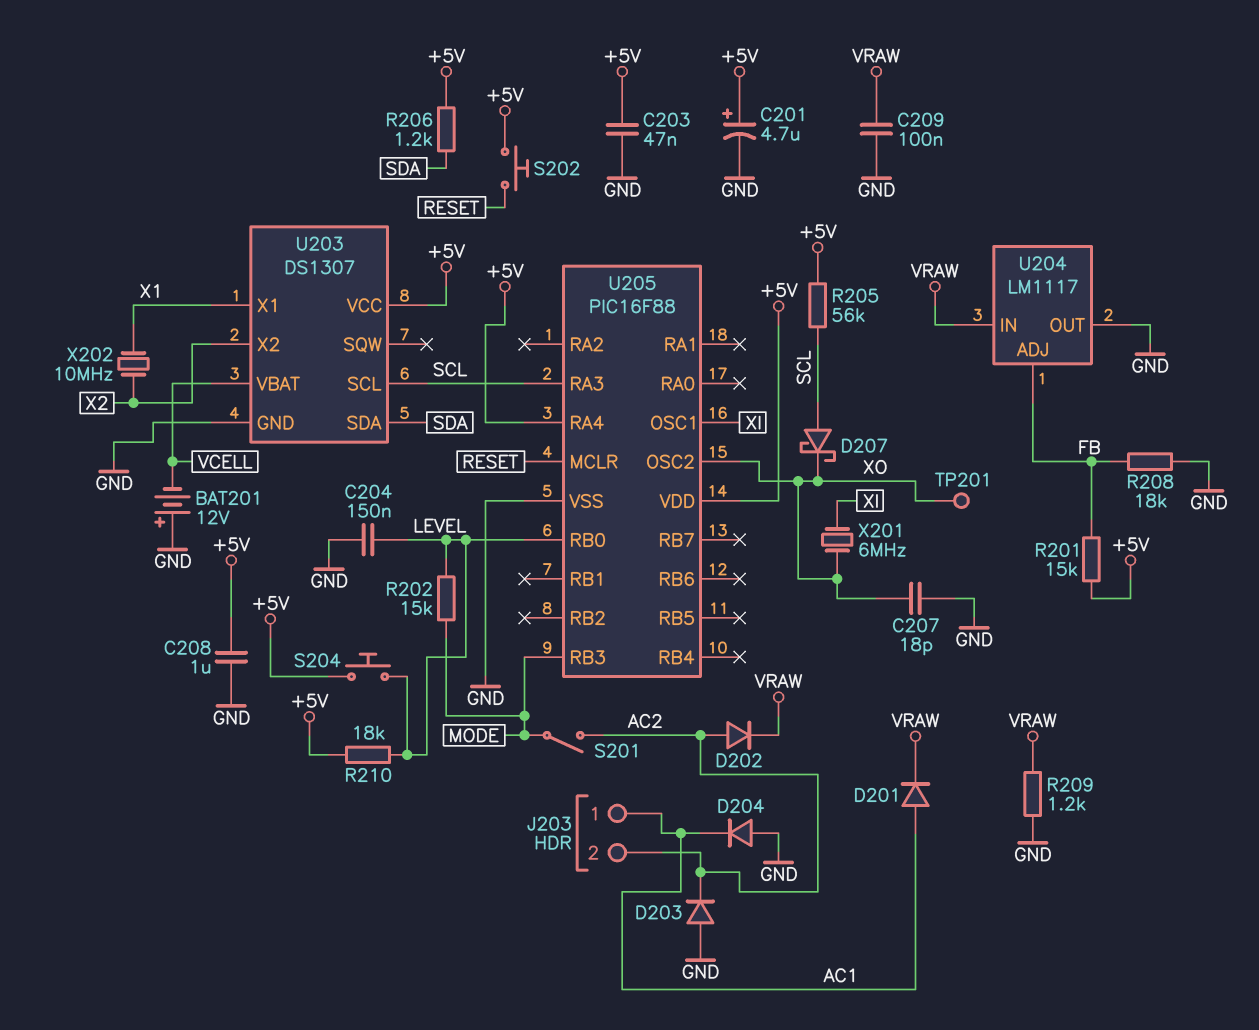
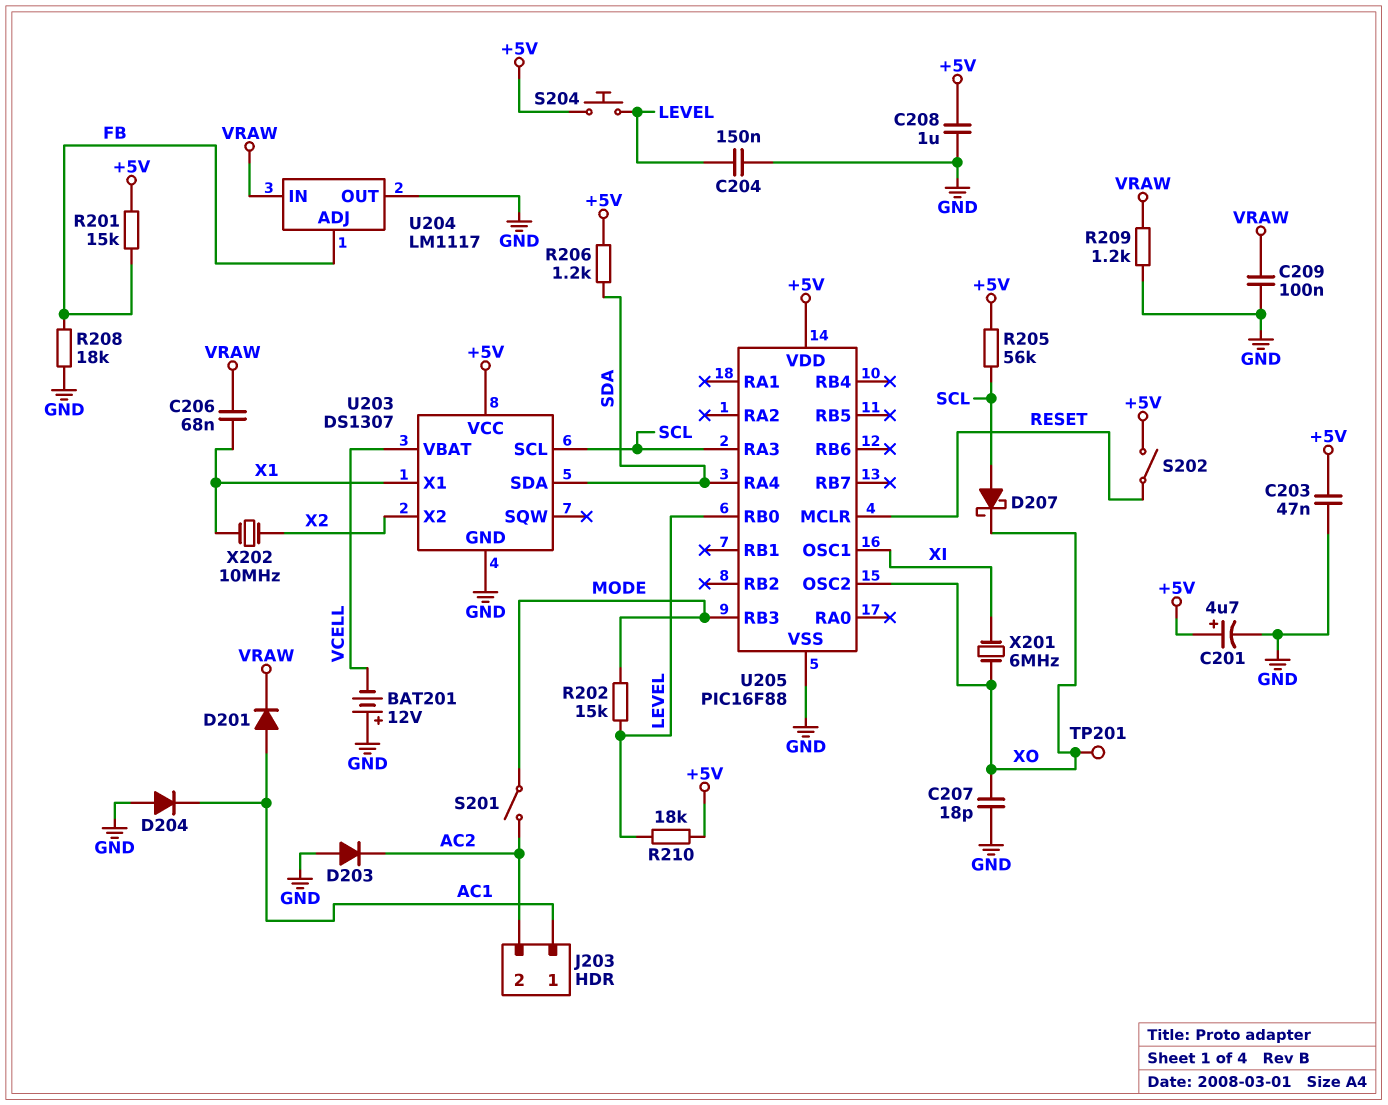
C206: none -> 68nF (VRAW, X1)
D202: diode (A AC2, K VRAW) -> none
S202: button (+5V, RESET) -> switch (+5V, RESET)
U205 pin RA4: +5V -> SDA

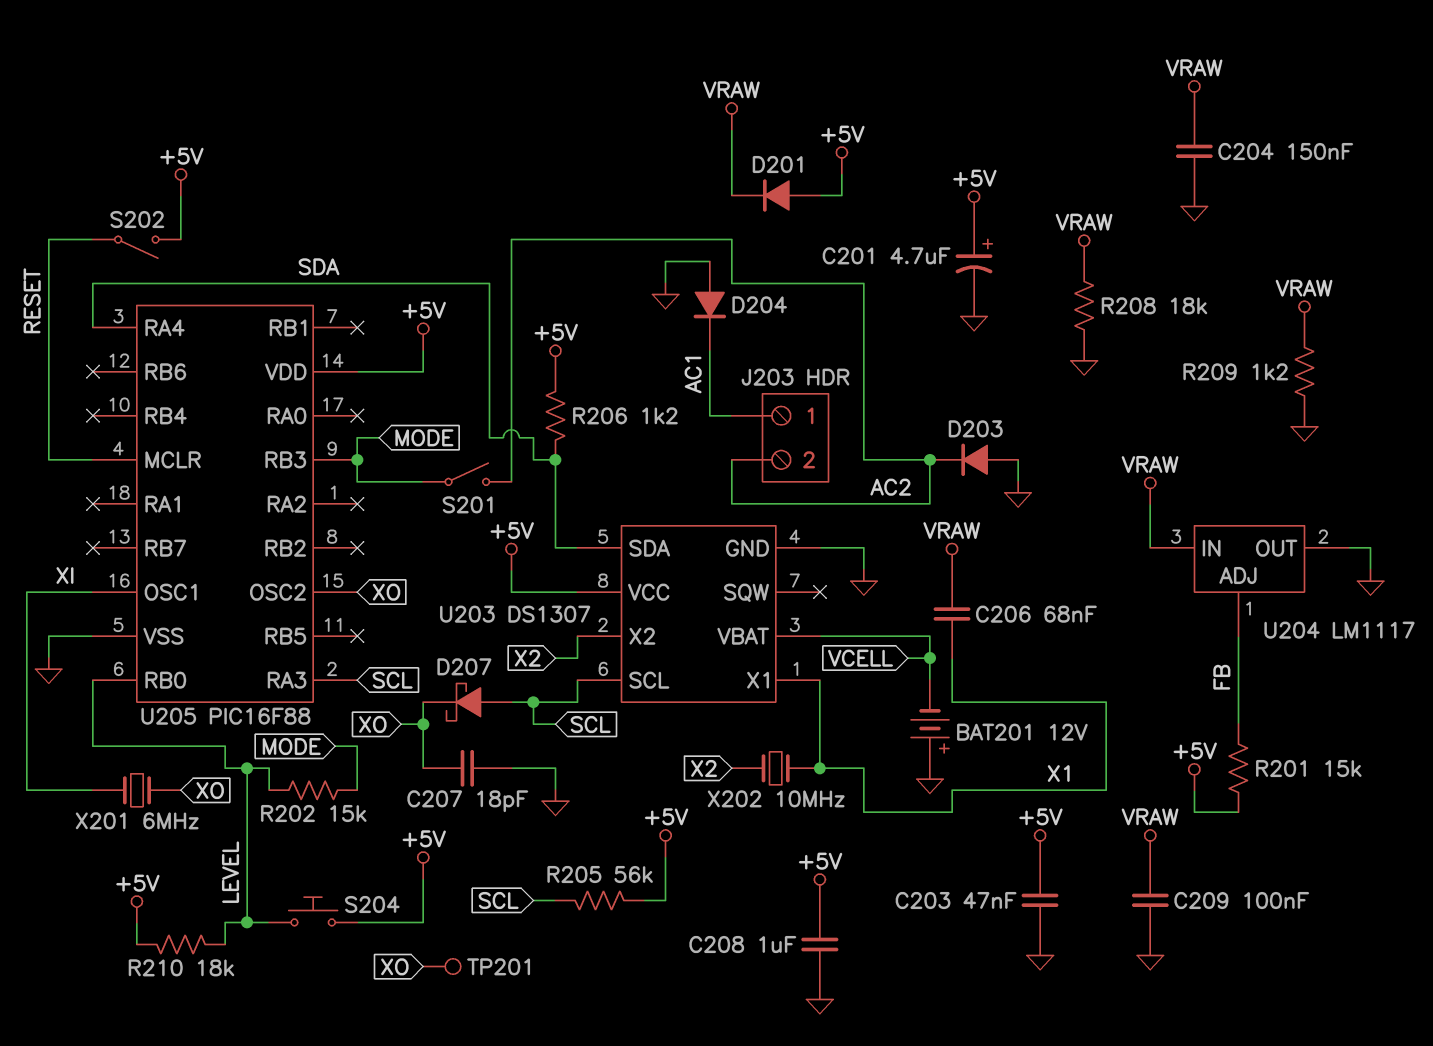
C204: 150nF (GND, LEVEL) -> 150nF (GND, VRAW)
D201: diode (A AC1, K VRAW) -> diode (A +5V, K VRAW)
R208: 18k (FB, GND) -> 18k (GND, VRAW)

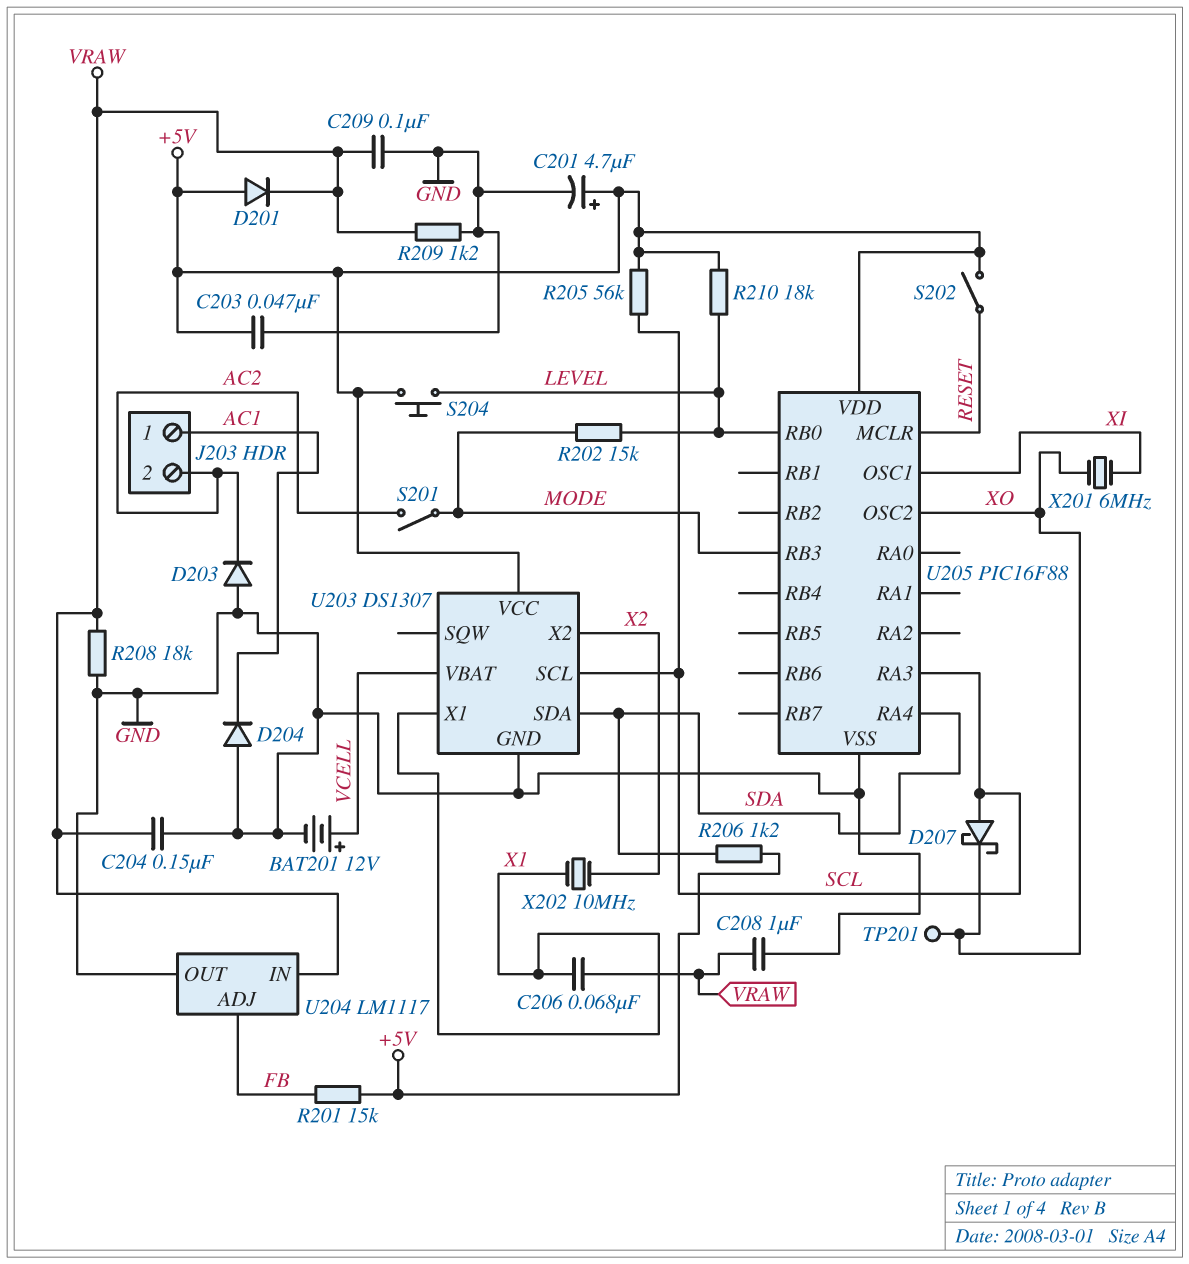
BAT201: 12V (plus GND, minus VCELL) -> 12V (plus VCELL, minus GND)
C207: 18pF (GND, XO) -> none
C208: 1uF (+5V, GND) -> 1uF (GND, VRAW)

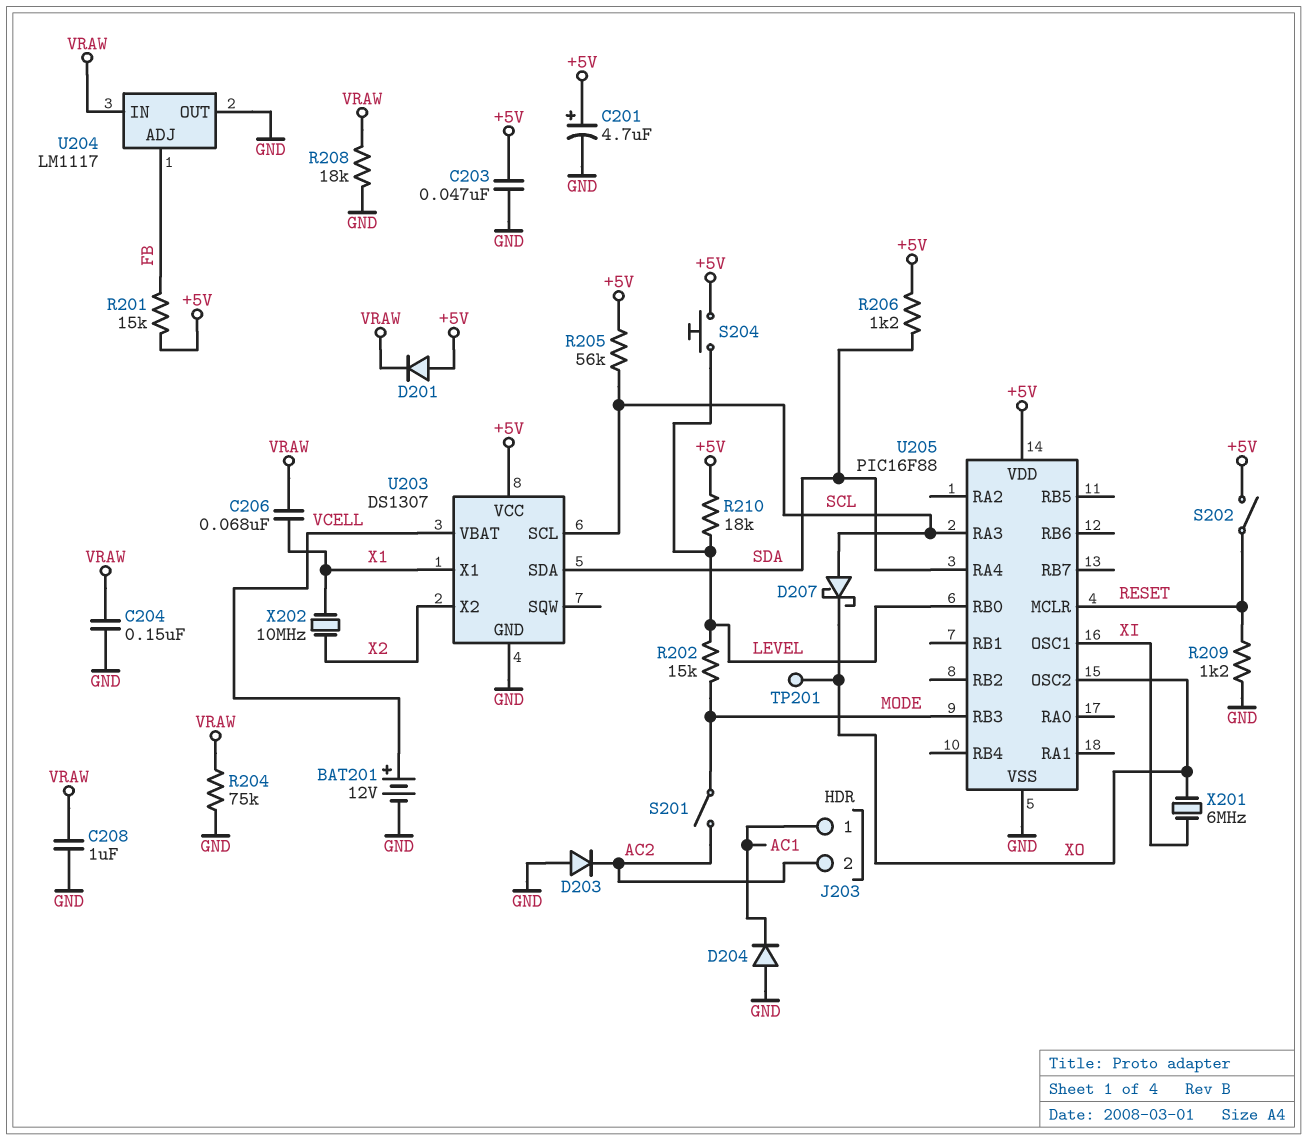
C209: 100nF (GND, VRAW) -> none
R204: none -> 75k (GND, VRAW)
R209: 1.2k (GND, VRAW) -> 1.2k (GND, RESET)

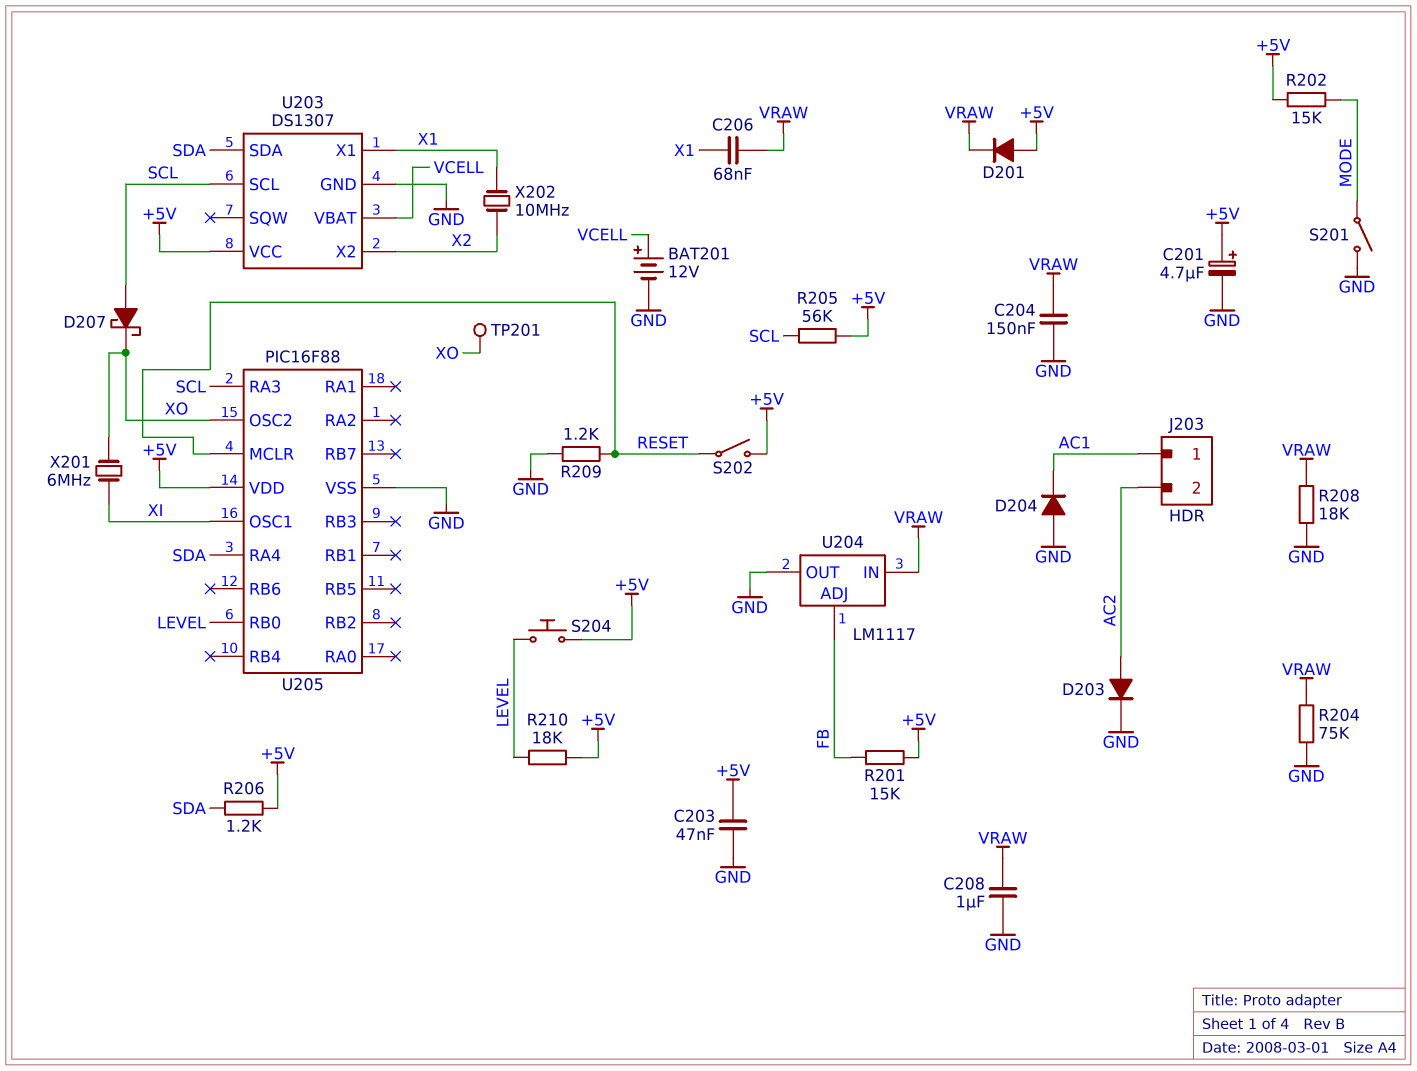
D203: diode (A GND, K AC2) -> diode (A AC2, K GND)
R202: 15k (LEVEL, MODE) -> 15k (+5V, MODE)
S201: switch (AC2, MODE) -> switch (GND, MODE)
U205 pin RB3: MODE -> none

